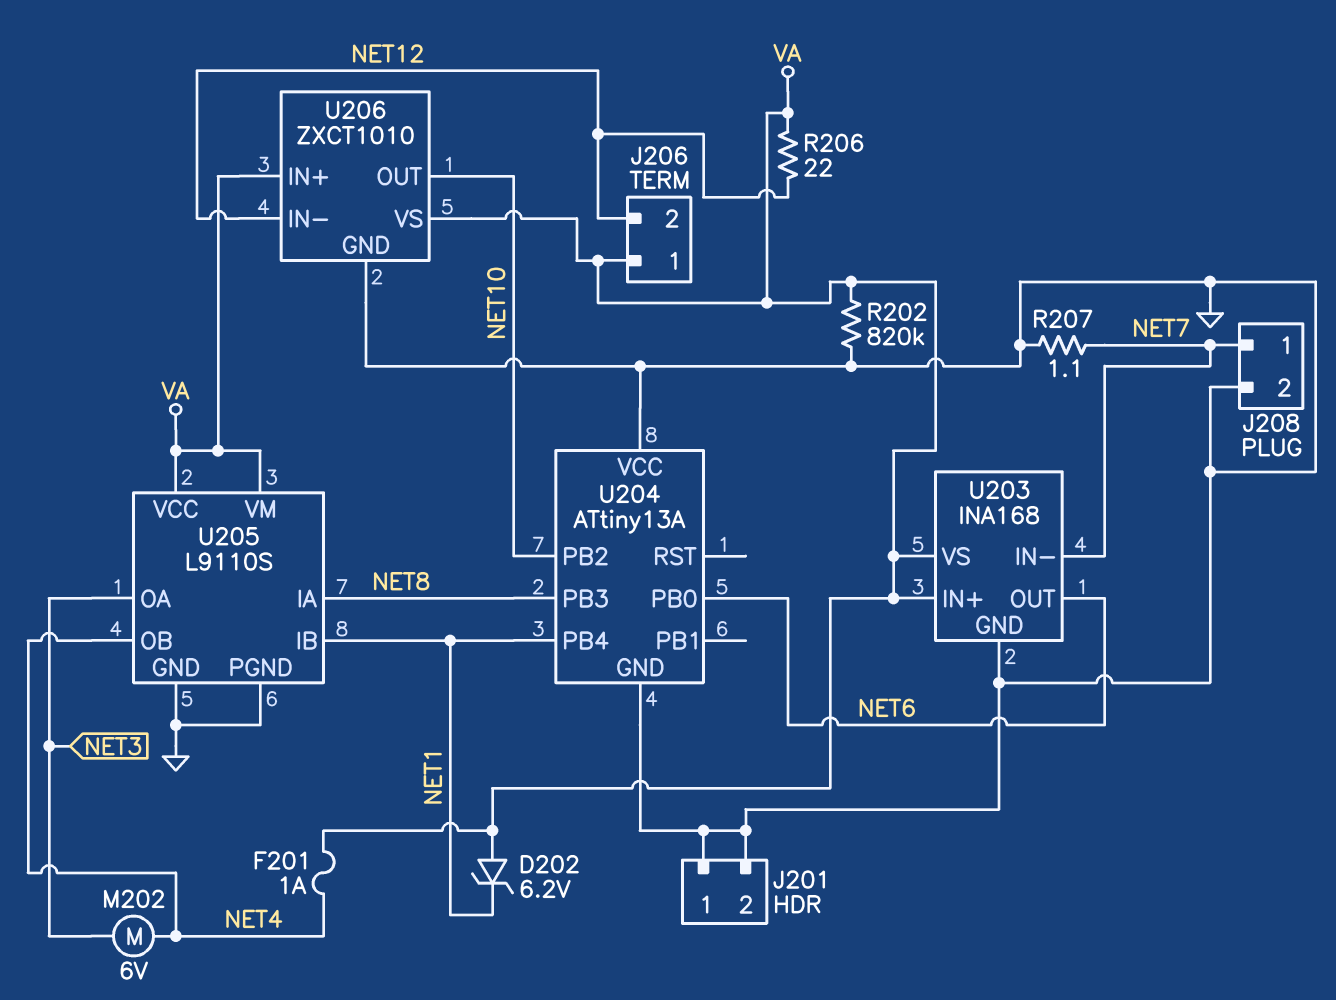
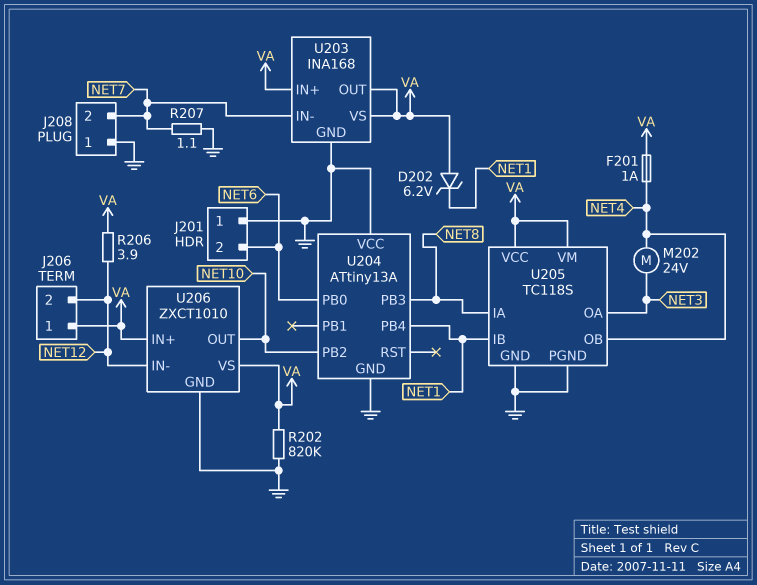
J201 pin 2: GND -> NET6
J208 pin 1: NET7 -> GND
J208 pin 2: GND -> NET7
M202: motor 6V (NET3, NET4) -> motor 24V (NET3, NET4)
R206: 22 (NET12, VA) -> 3.9 (NET12, VA)
U203 pin OUT: NET6 -> VA
U205: L9110S -> TC118S

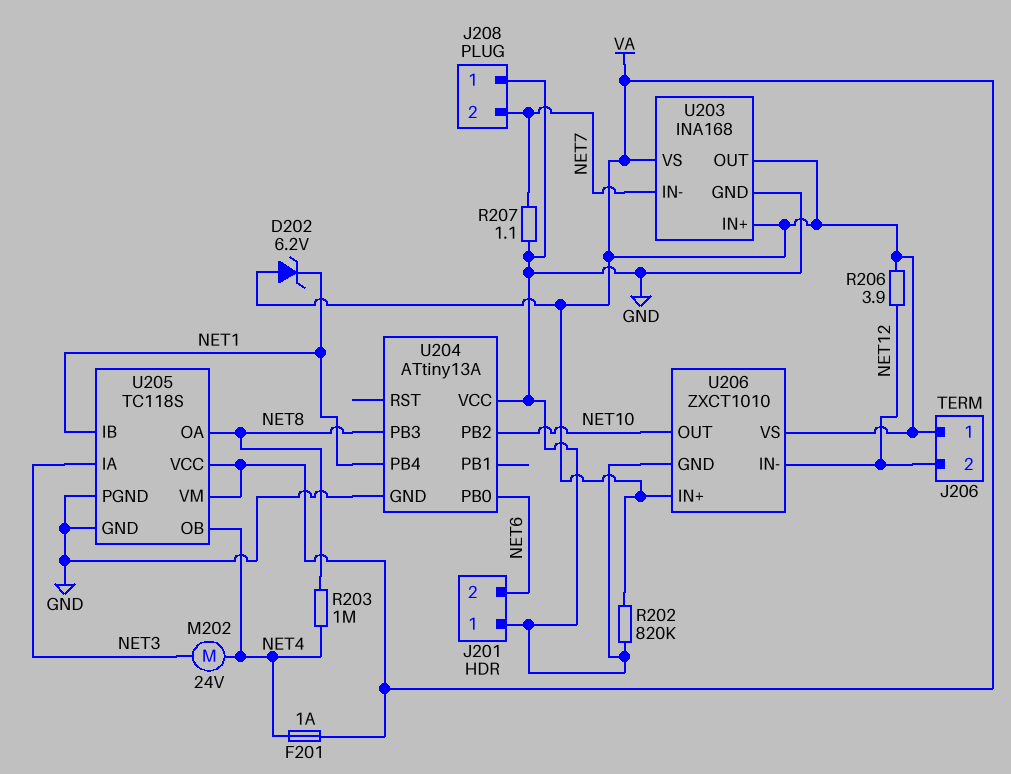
R203: none -> 1M (NET4, NET8)
U205 pin IA: NET8 -> NET3
U205 pin OA: NET3 -> NET8

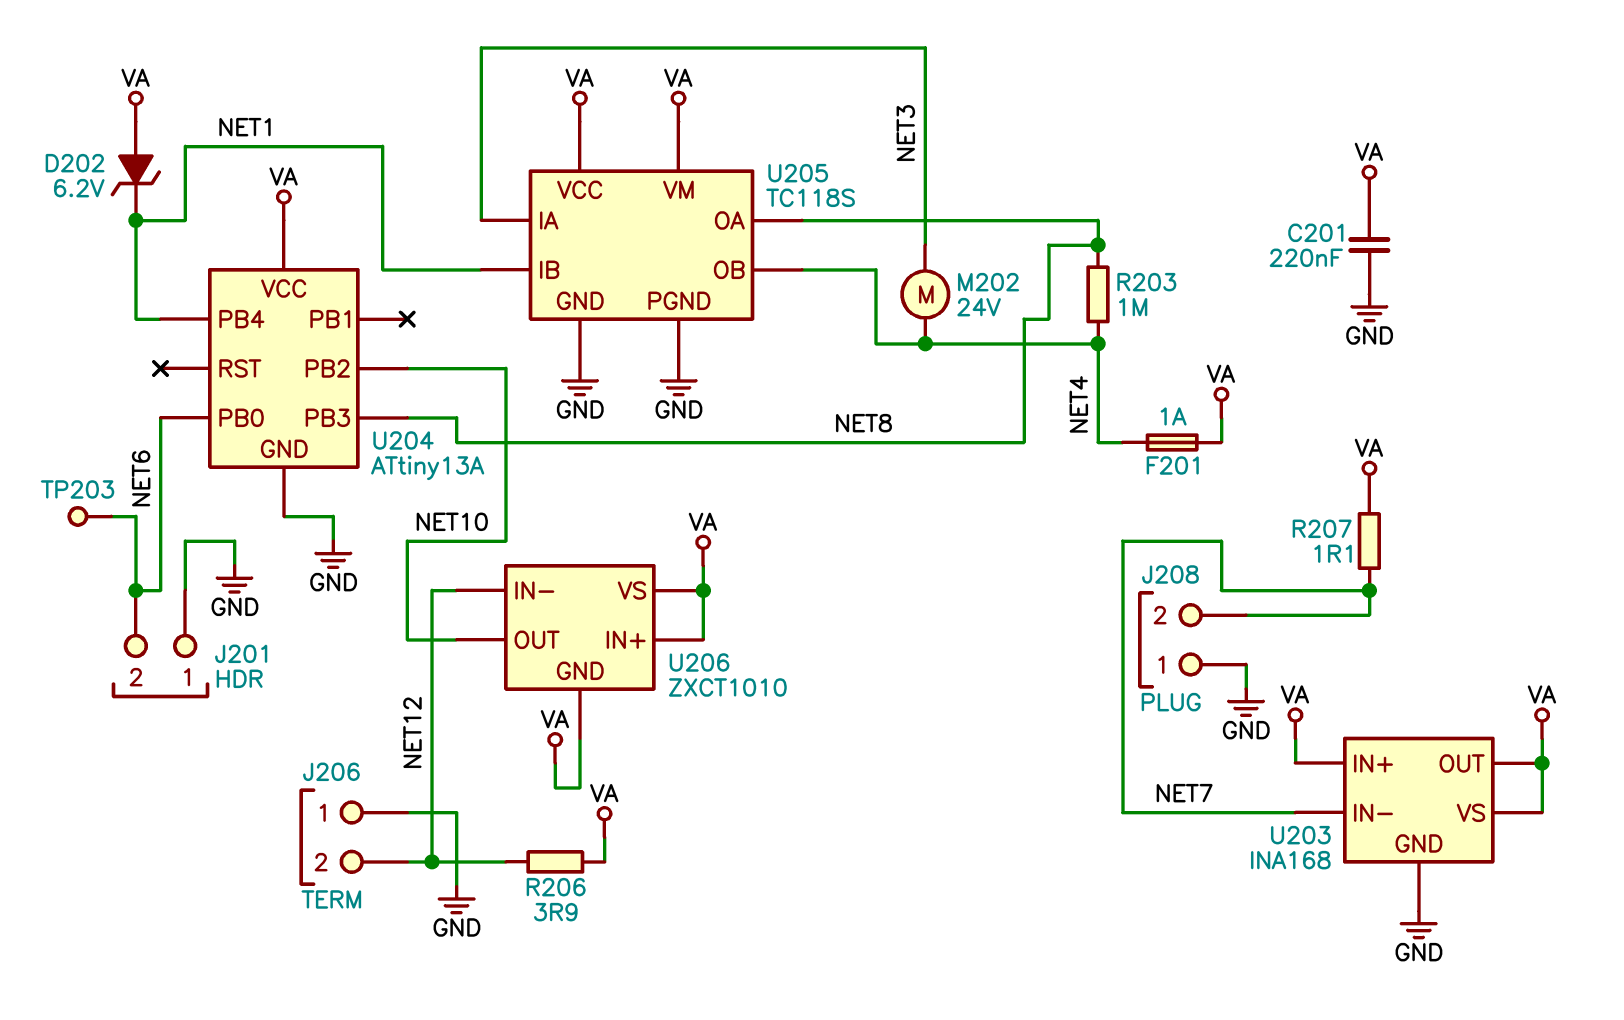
C201: none -> 220nF (GND, VA)
J206 pin 1: VA -> GND
R202: 820k (GND, VA) -> none
R207: 1.1 (GND, NET7) -> 1.1 (NET7, VA)
TP203: none -> test point (NET6)
U204 pin VCC: GND -> VA
U206 pin GND: GND -> VA

